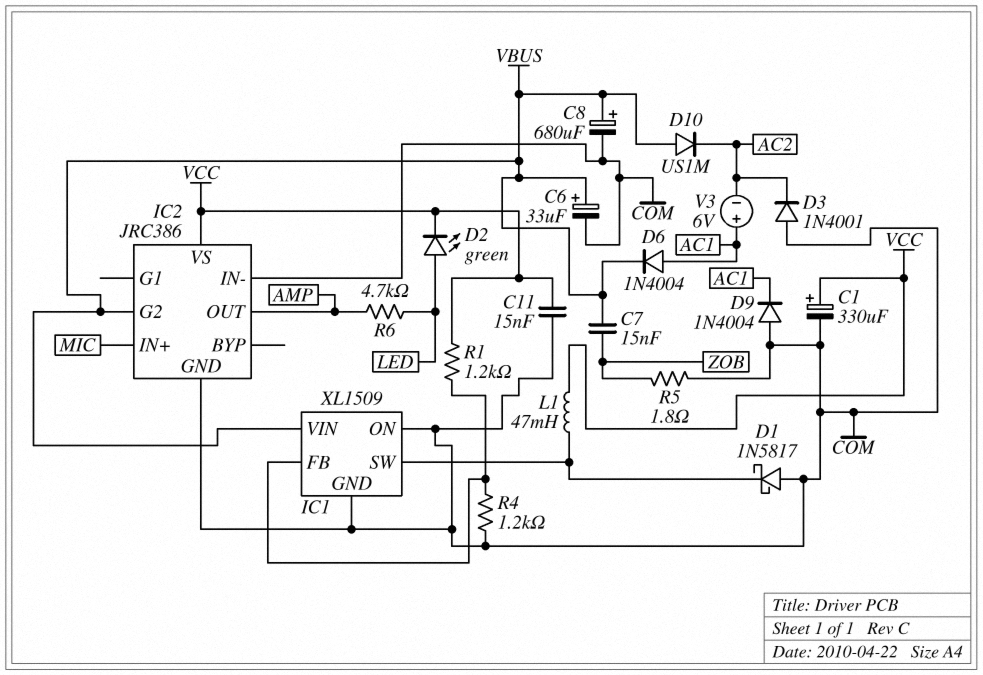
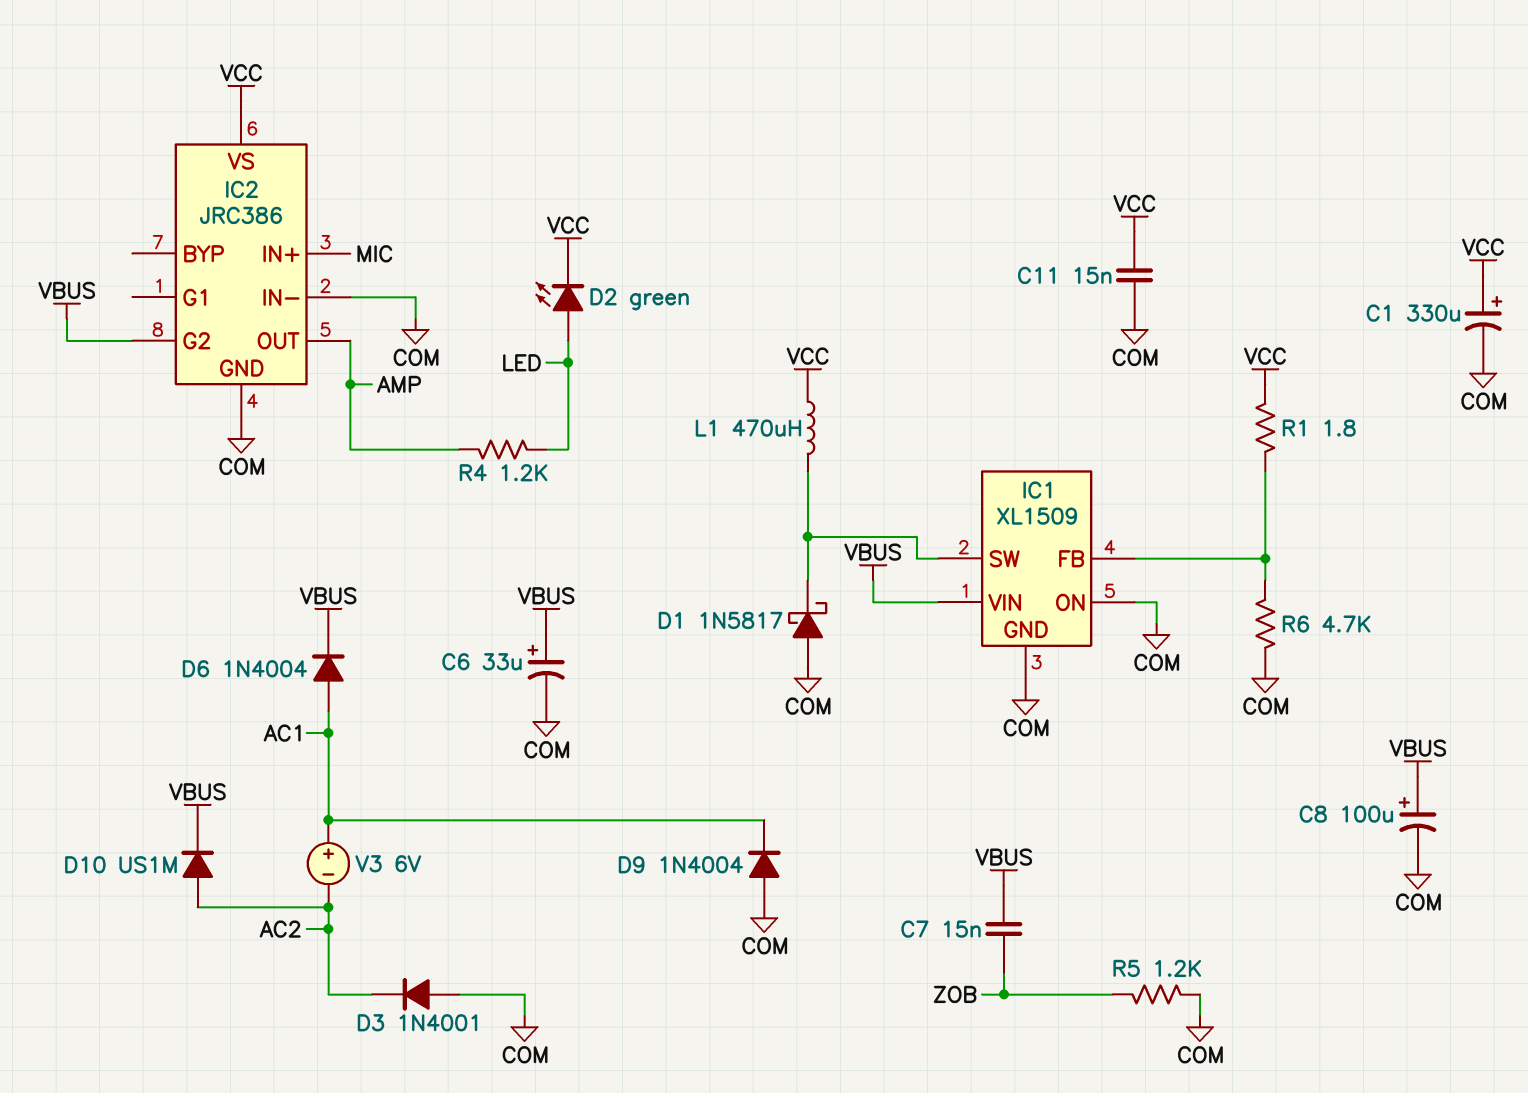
C8: 680uF (plus VBUS, minus COM) -> 100uF (plus VBUS, minus COM)
D10: diode US1M (A VBUS, K AC2) -> diode US1M (A AC2, K VBUS)
L1: 47mH (IC1/SW, VCC) -> 470uH (IC1/SW, VCC)
R1: 1.2k (IC1/FB, VCC) -> 1.8 (IC1/FB, VCC)
R4: 1.2k (COM, IC1/FB) -> 1.2k (AMP, LED)
R5: 1.8 (COM, ZOB) -> 1.2k (COM, ZOB)
R6: 4.7k (AMP, LED) -> 4.7k (COM, IC1/FB)

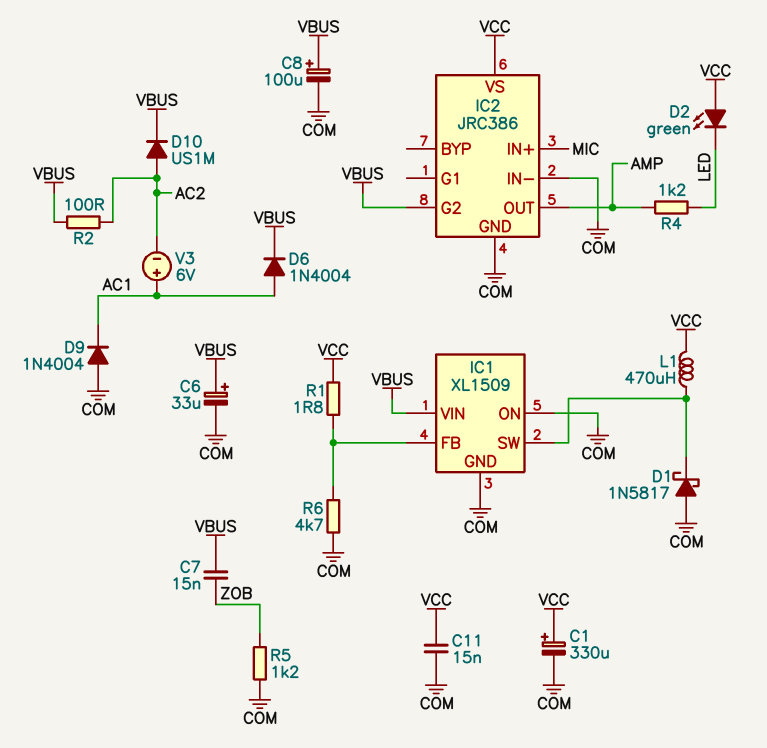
D2: LED green (A LED, K VCC) -> LED green (A VCC, K LED)
D3: diode 1N4001 (A COM, K AC2) -> none
R2: none -> 100 (AC2, VBUS)

